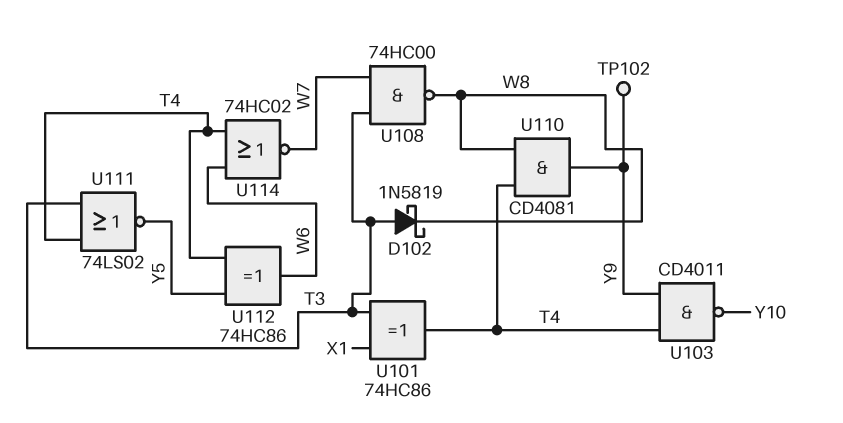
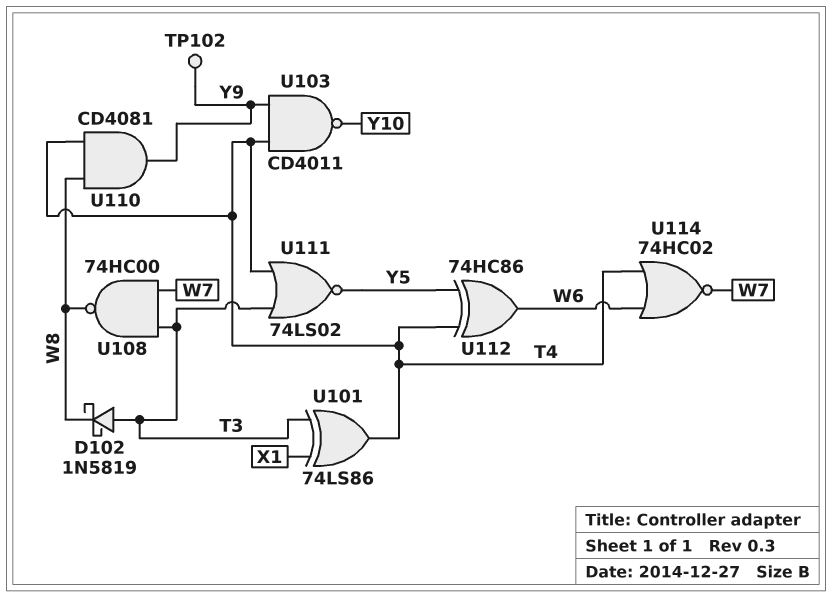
U101: XOR 74HC86 (in T3, in X1, out T4) -> XOR 74LS86 (in T3, in X1, out T4)

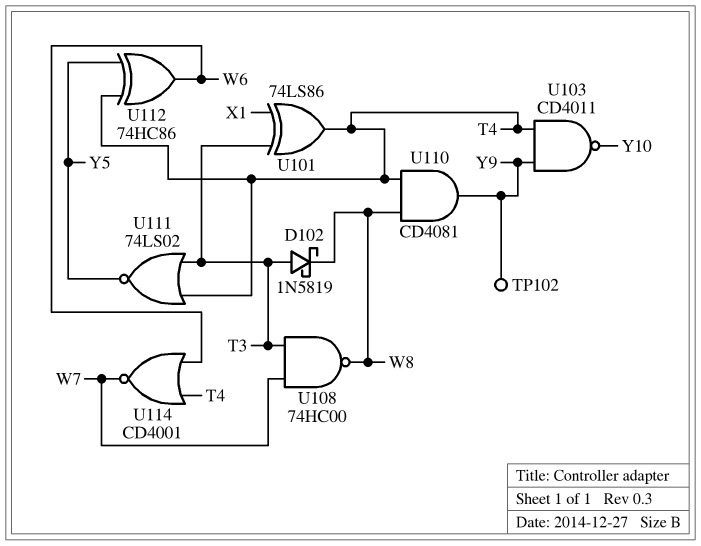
U114: NOR 74HC02 (in T4, in W6, out W7) -> NOR CD4001 (in T4, in W6, out W7)

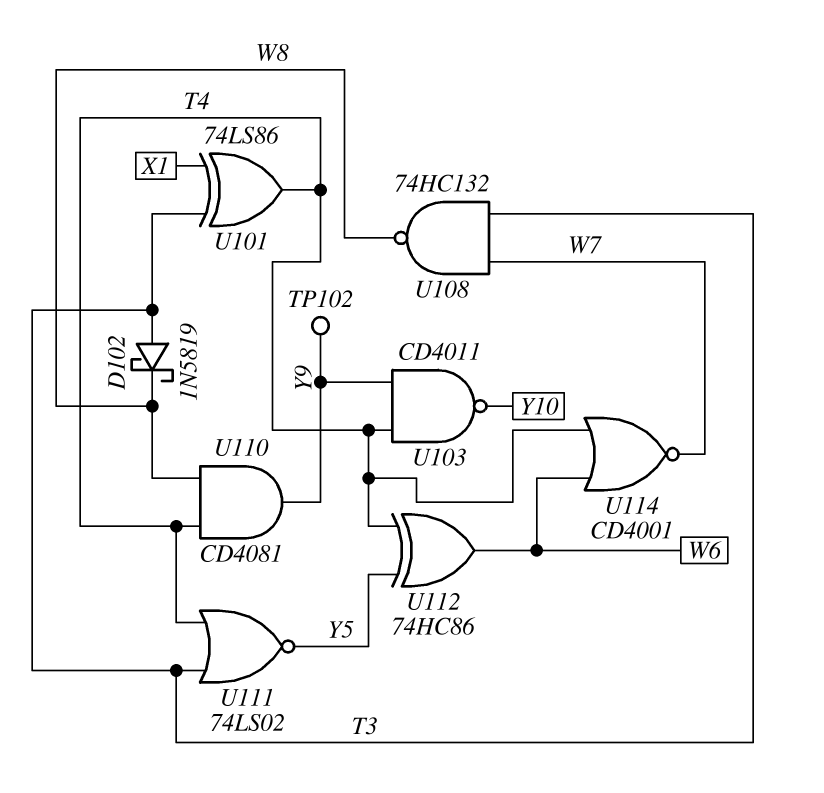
U108: NAND 74HC00 (in T3, in W7, out W8) -> NAND 74HC132 (in T3, in W7, out W8)

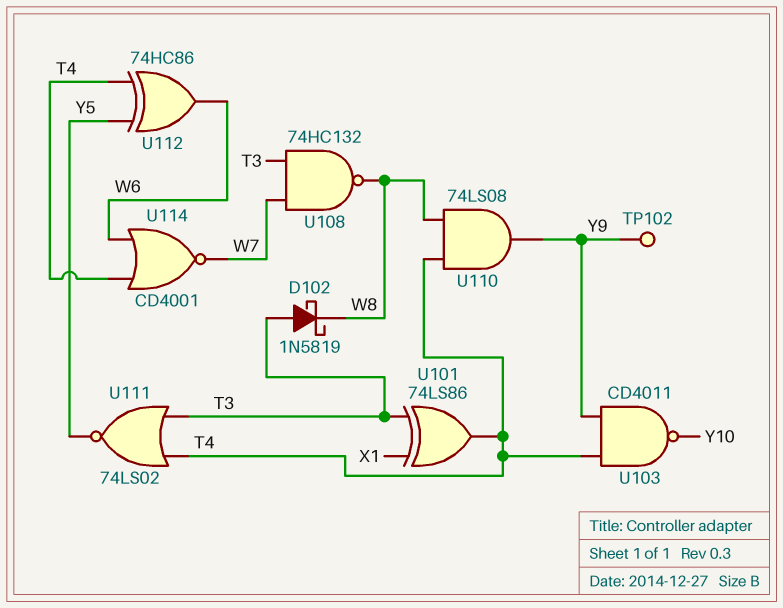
U110: AND CD4081 (in T4, in W8, out Y9) -> AND 74LS08 (in T4, in W8, out Y9)

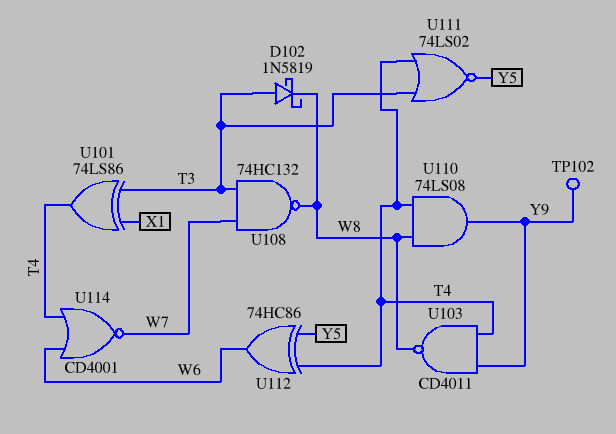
U103: NAND CD4011 (in T4, in Y9, out Y10) -> NAND CD4011 (in T4, in Y9, out W8)

